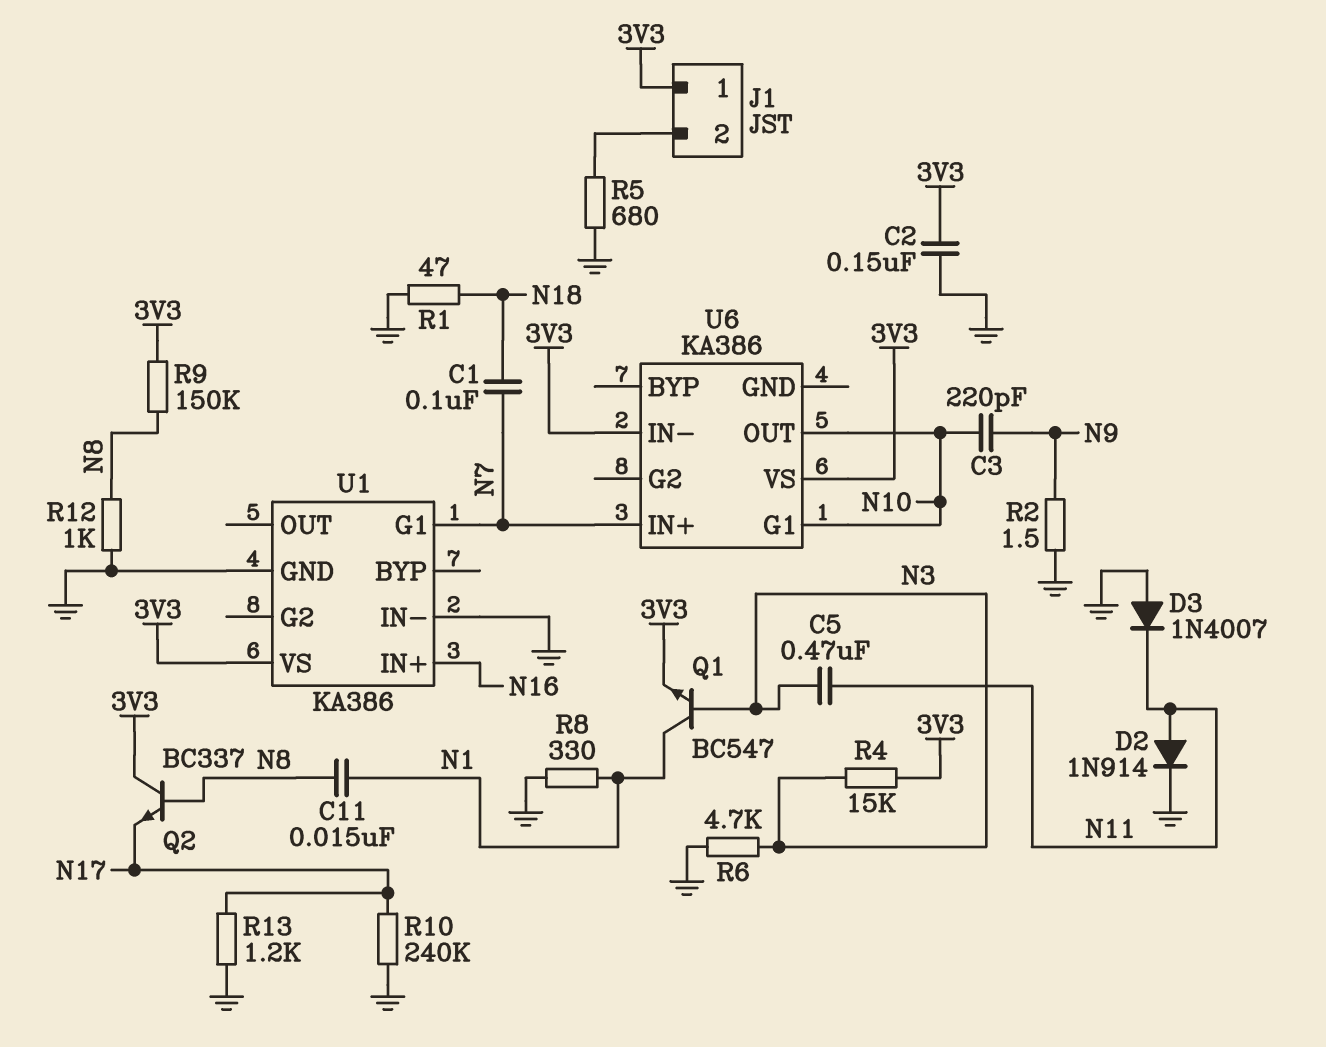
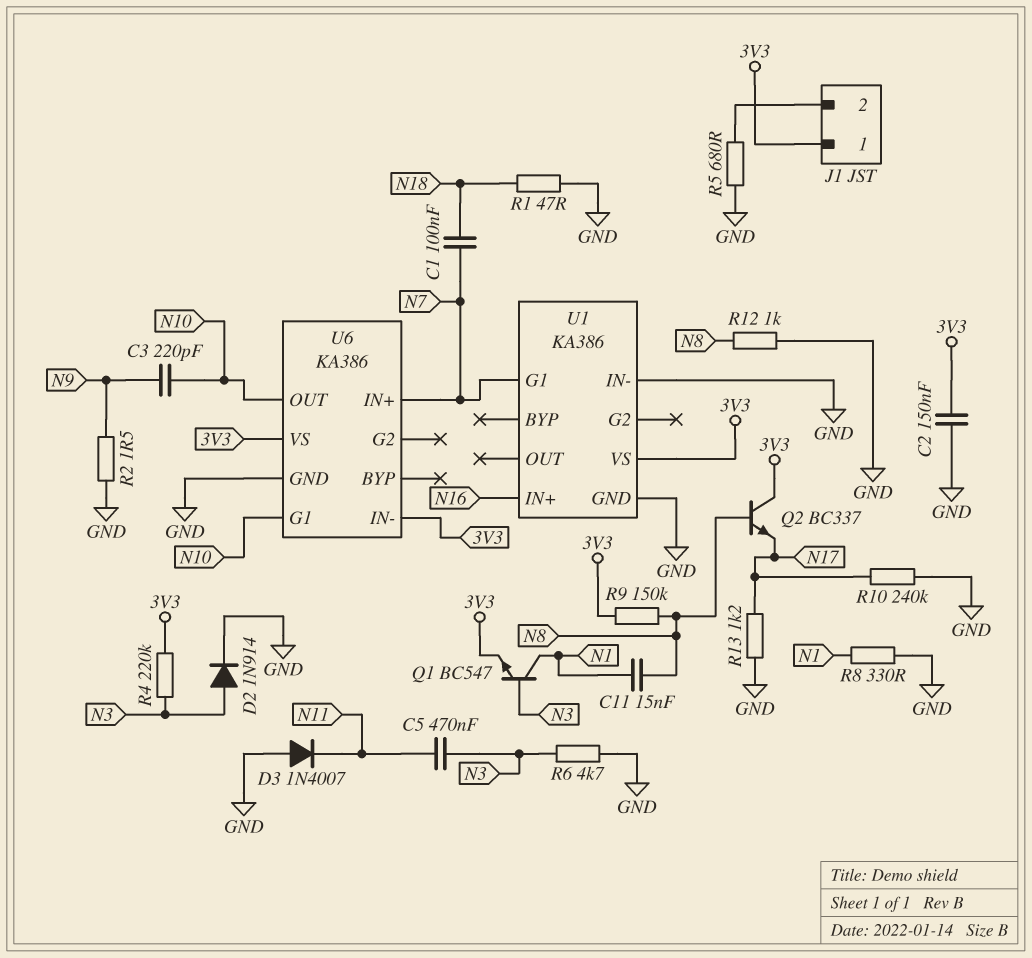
D2: diode 1N914 (A N11, K GND) -> diode 1N914 (A N3, K GND)
R4: 15k (3V3, N3) -> 220k (3V3, N3)
U6 pin GND: none -> GND

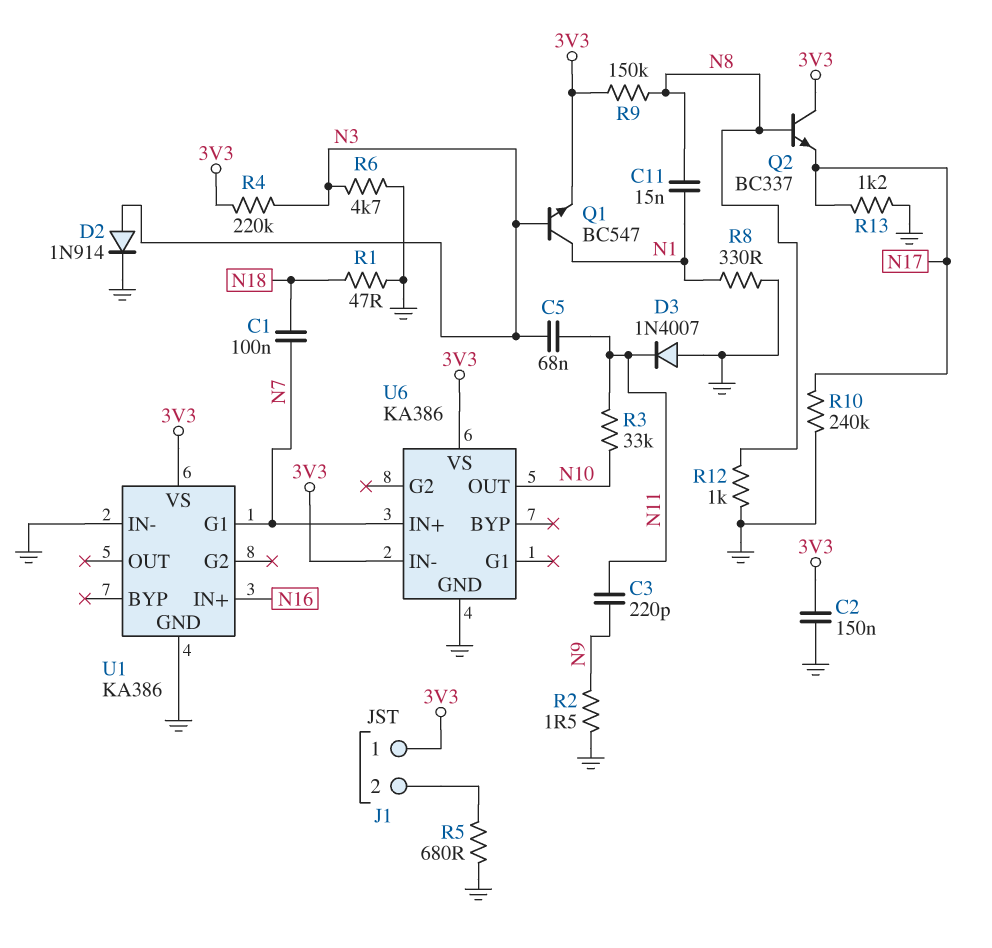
C3: 220pF (N9, N10) -> 220pF (N9, N11)
C5: 470nF (N3, N11) -> 68nF (N3, N11)
R3: none -> 33k (N10, N11)
U6 pin G1: N10 -> none

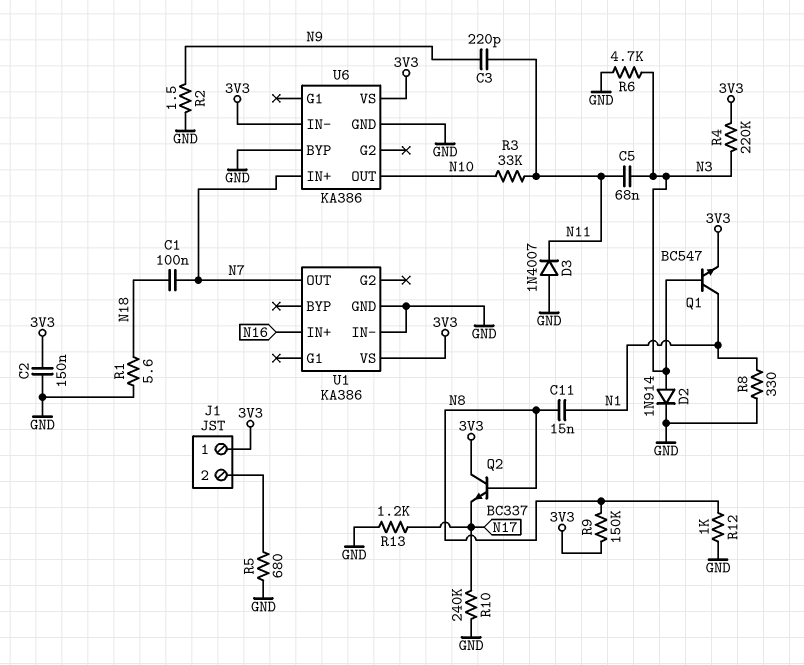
R1: 47 (GND, N18) -> 5.6 (GND, N18)
U1 pin G1: N7 -> none
U1 pin OUT: none -> N7
U6 pin BYP: none -> GND

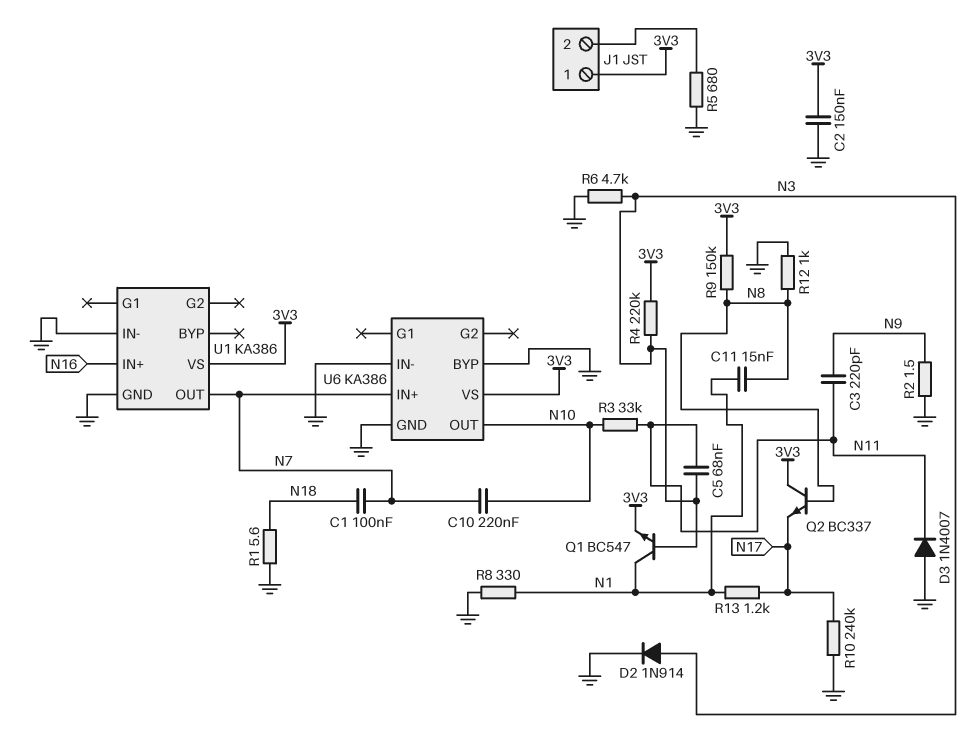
C10: none -> 220nF (N7, N10)
R13: 1.2k (GND, N17) -> 1.2k (N1, N17)
U6 pin IN-: 3V3 -> GND

